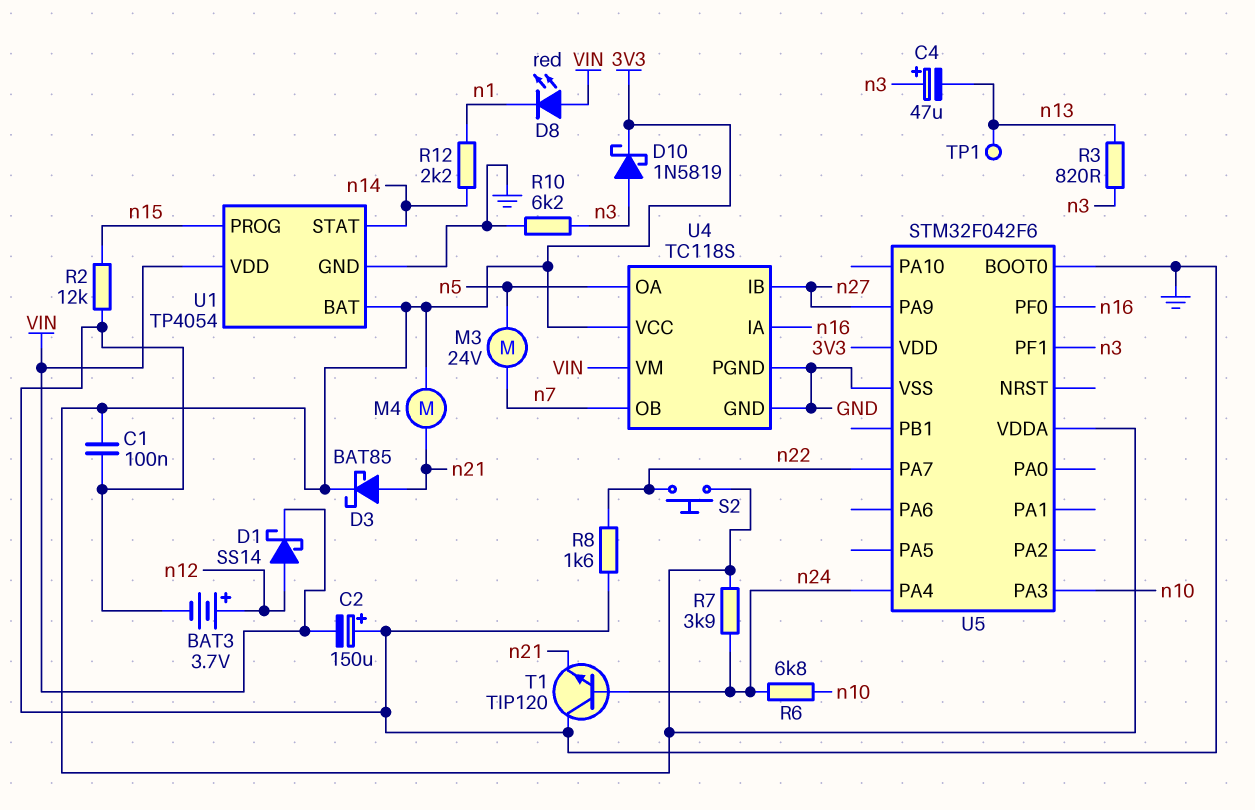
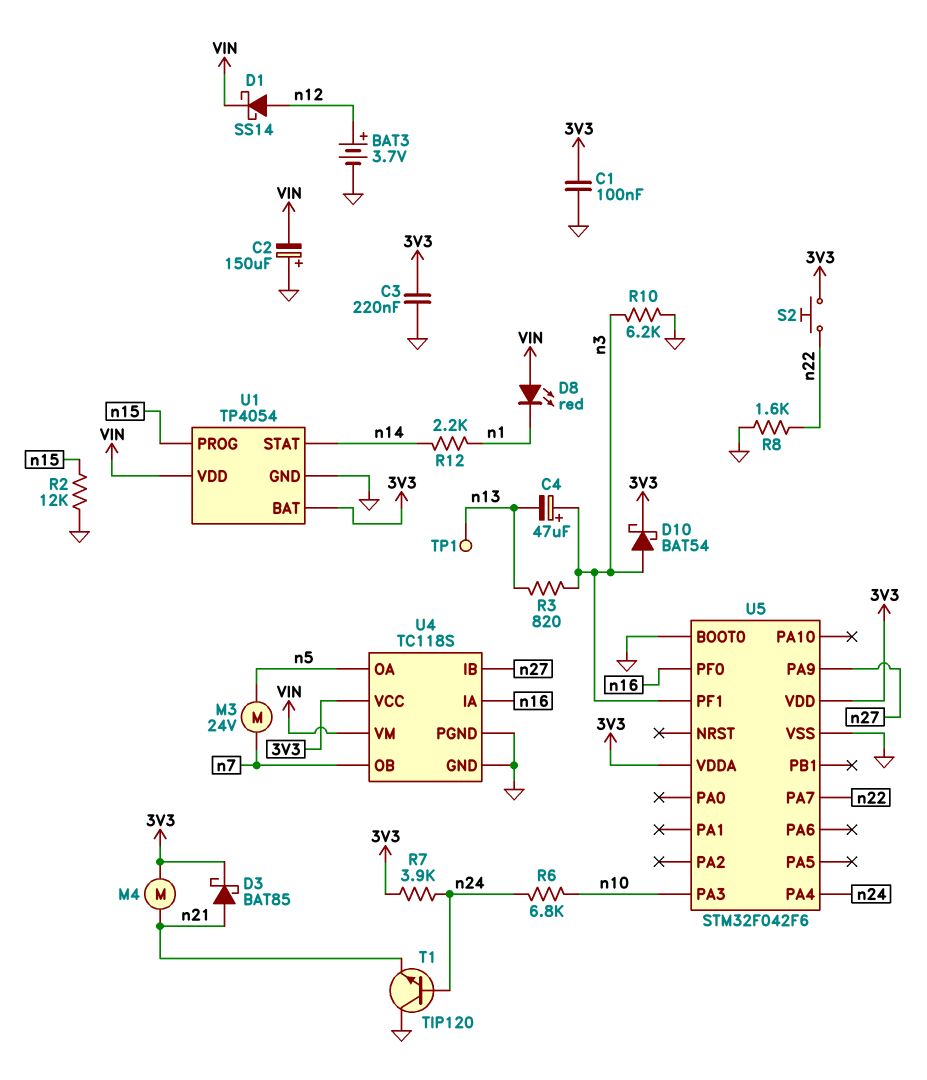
C3: none -> 220nF (3V3, GND)
D10: schottky 1N5819 (A n3, K 3V3) -> schottky BAT54 (A n3, K 3V3)

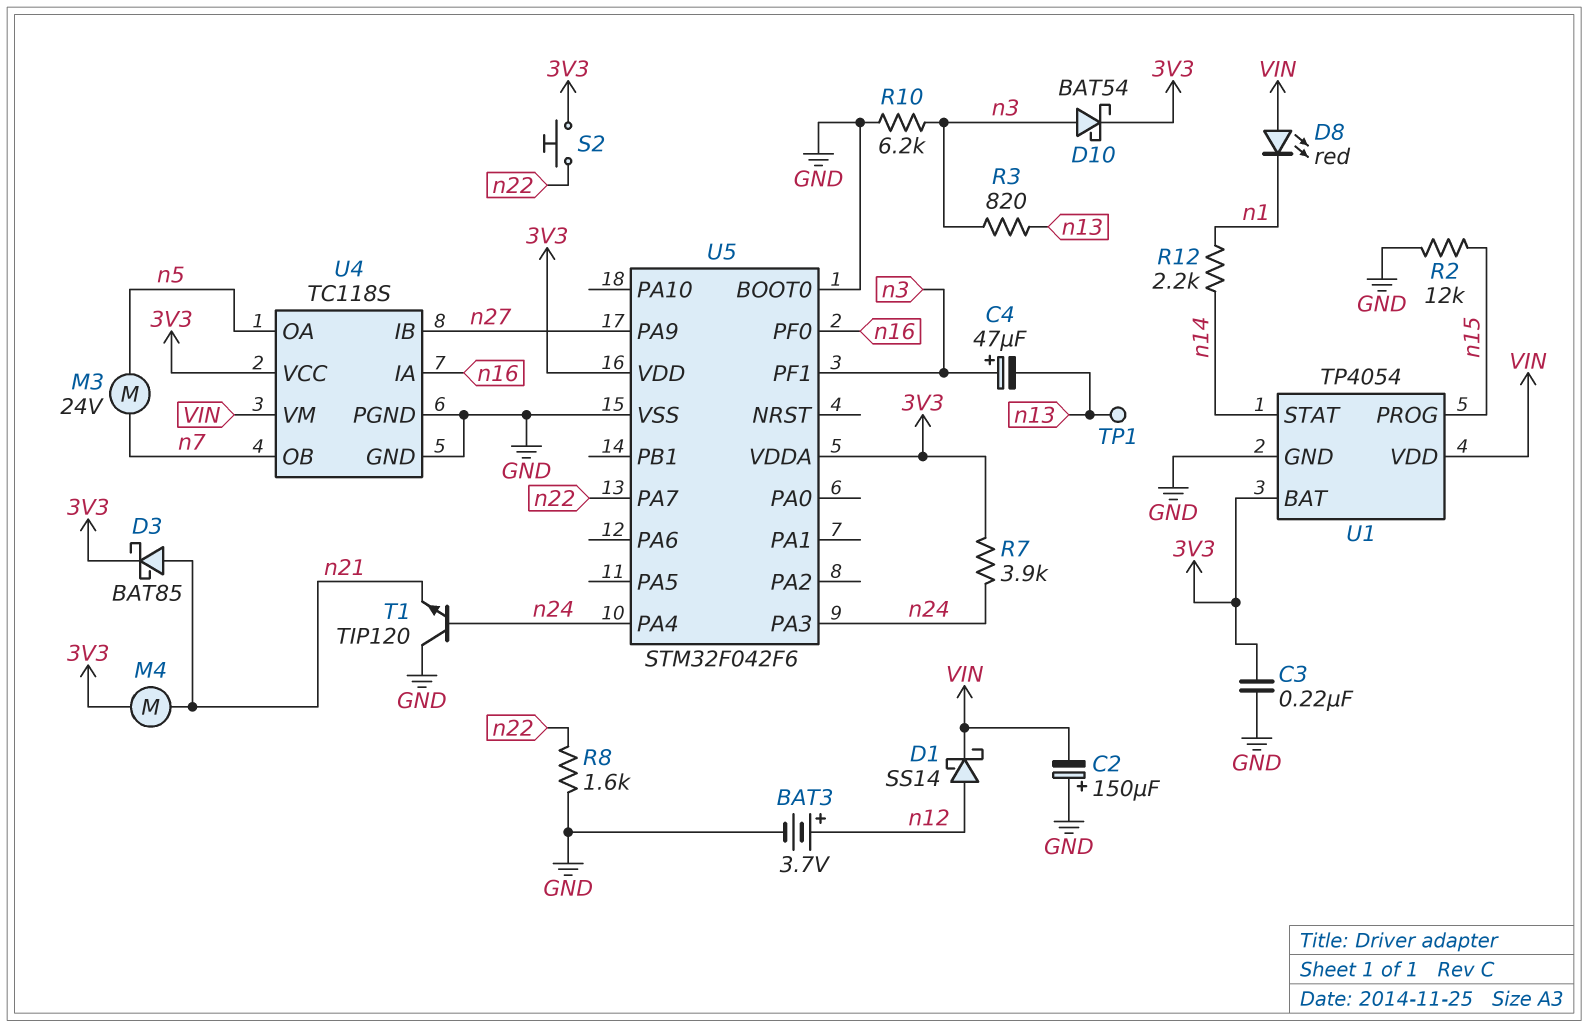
C1: 100nF (3V3, GND) -> none
R6: 6.8k (n10, n24) -> none
U5 pin PA3: n10 -> n24

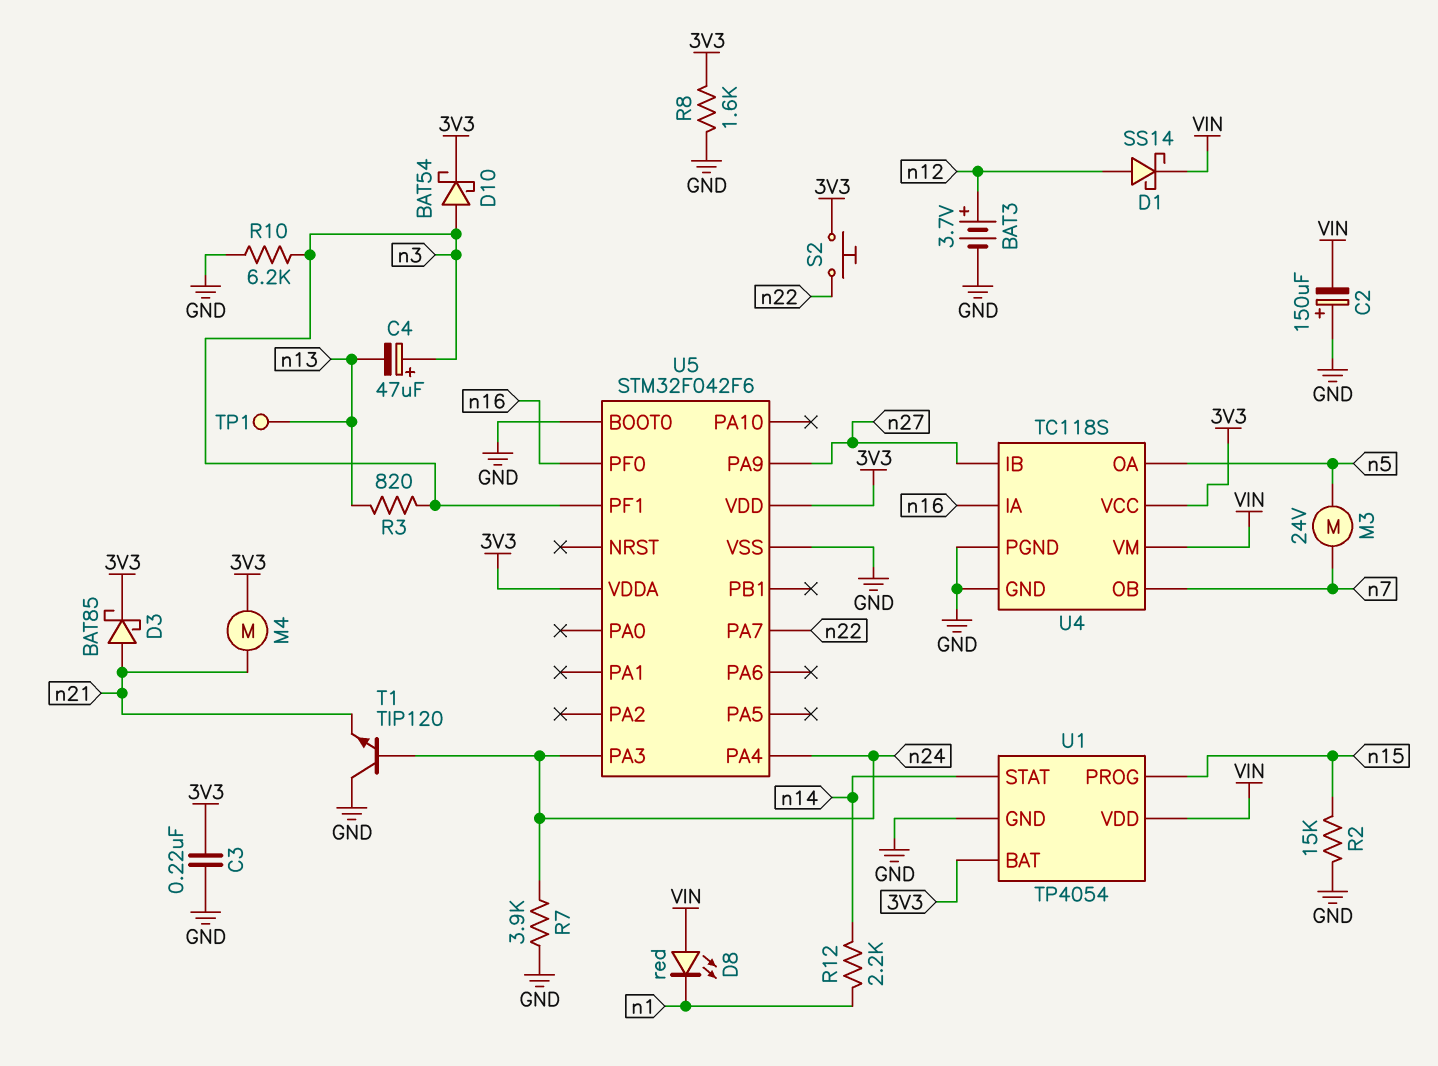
R2: 12k (GND, n15) -> 15k (GND, n15)
R7: 3.9k (3V3, n24) -> 3.9k (GND, n24)
R8: 1.6k (GND, n22) -> 1.6k (3V3, GND)

